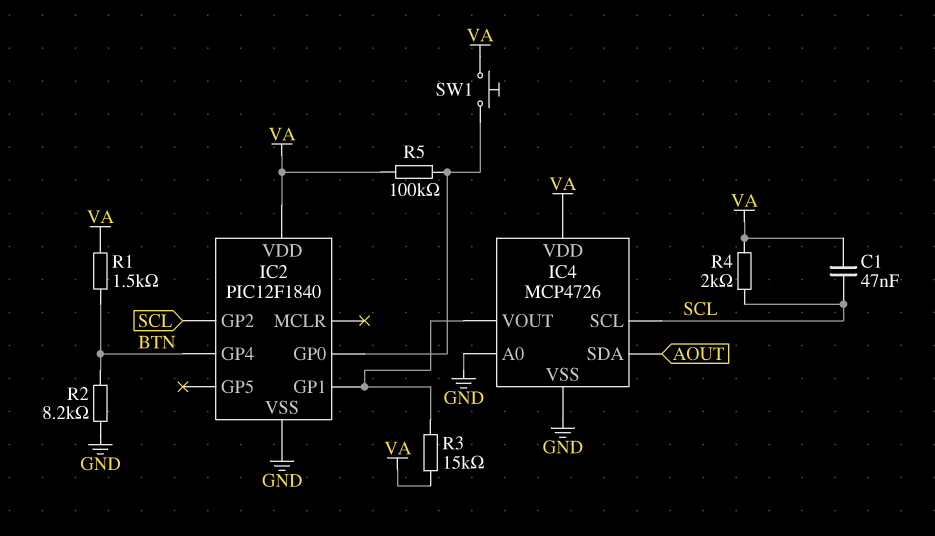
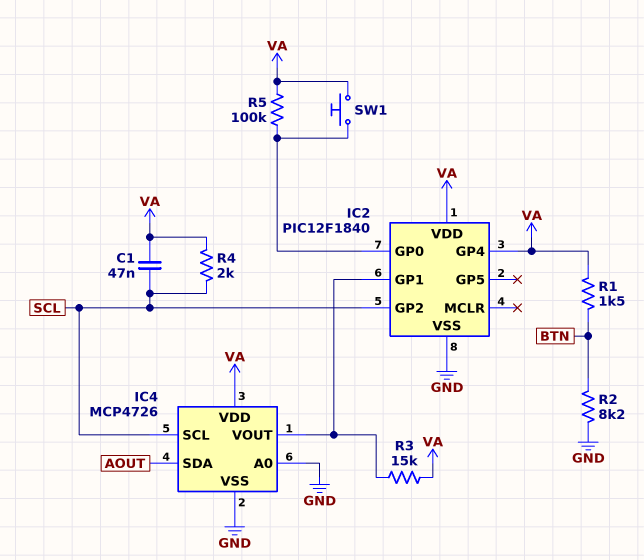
IC2 pin GP4: BTN -> VA

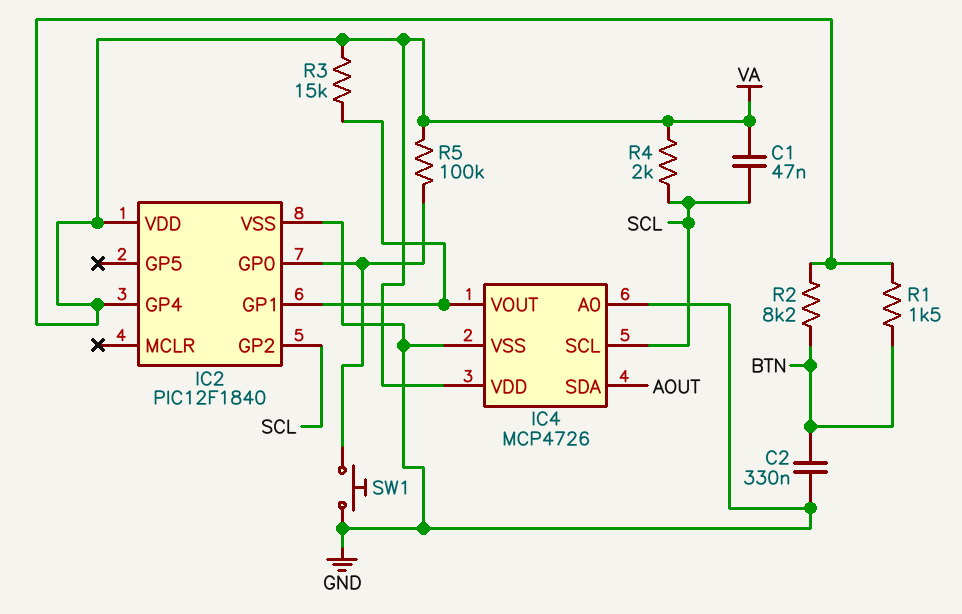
C2: none -> 330nF (BTN, GND)
R2: 8.2k (BTN, GND) -> 8.2k (BTN, VA)
SW1: button (IC2/GP0, VA) -> button (GND, IC2/GP0)

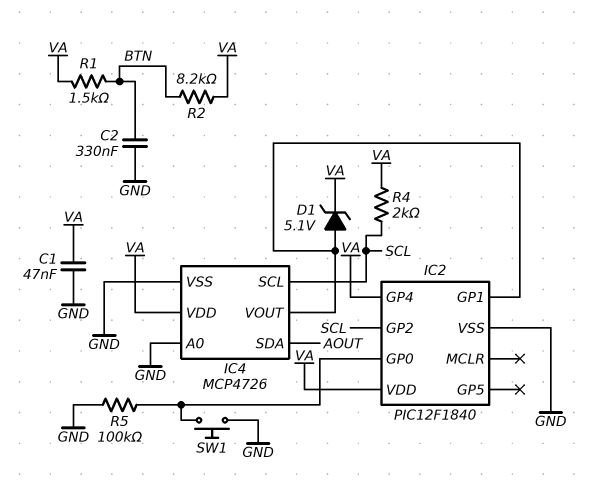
C1: 47nF (SCL, VA) -> 47nF (GND, VA)
D1: none -> zener 5.1V (A IC2/GP1, K VA)
R3: 15k (IC2/GP1, VA) -> none
R5: 100k (IC2/GP0, VA) -> 100k (GND, IC2/GP0)

